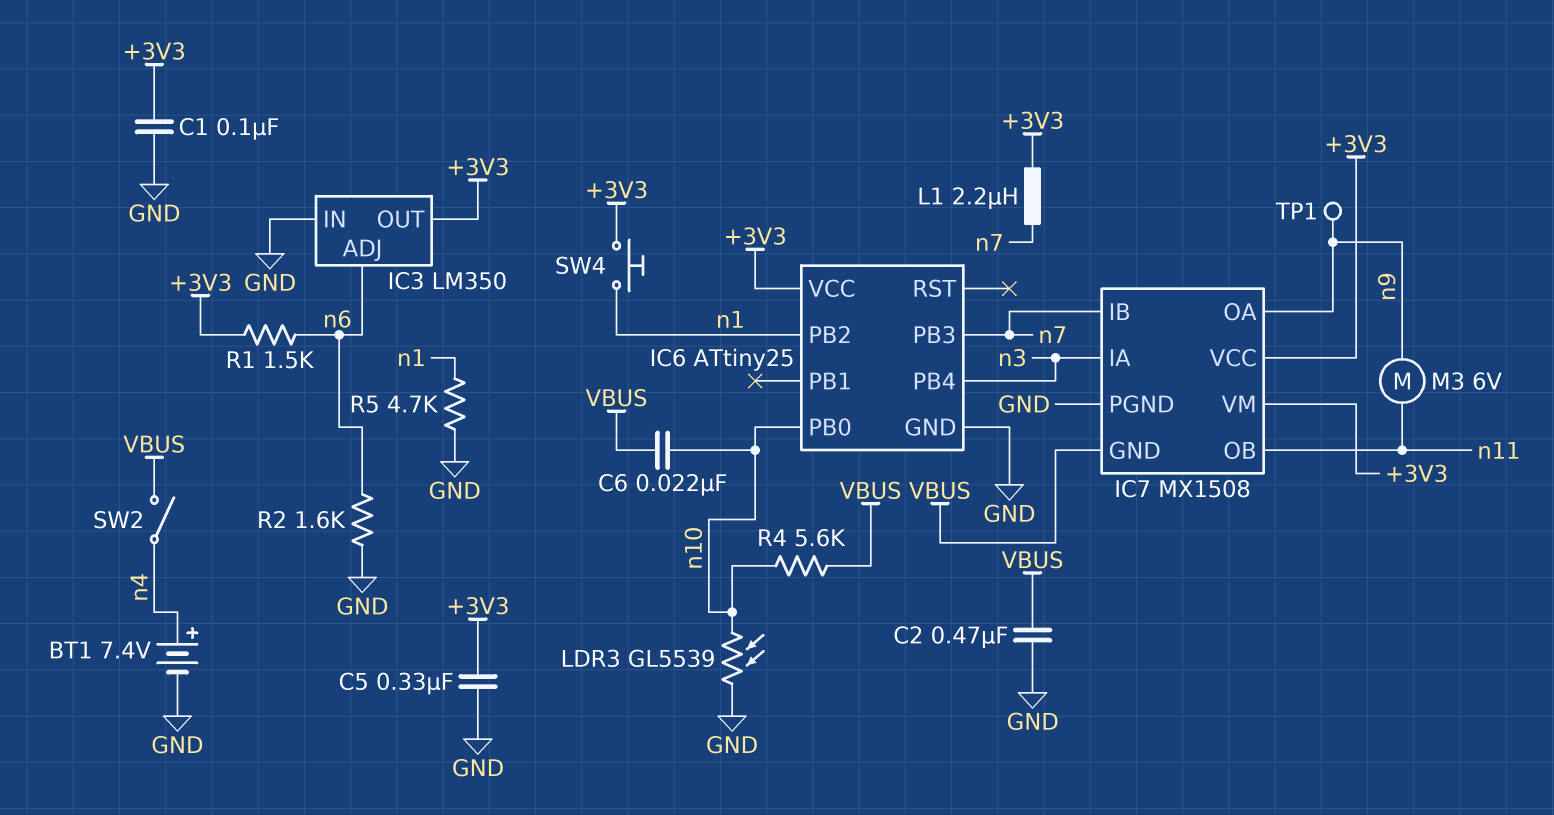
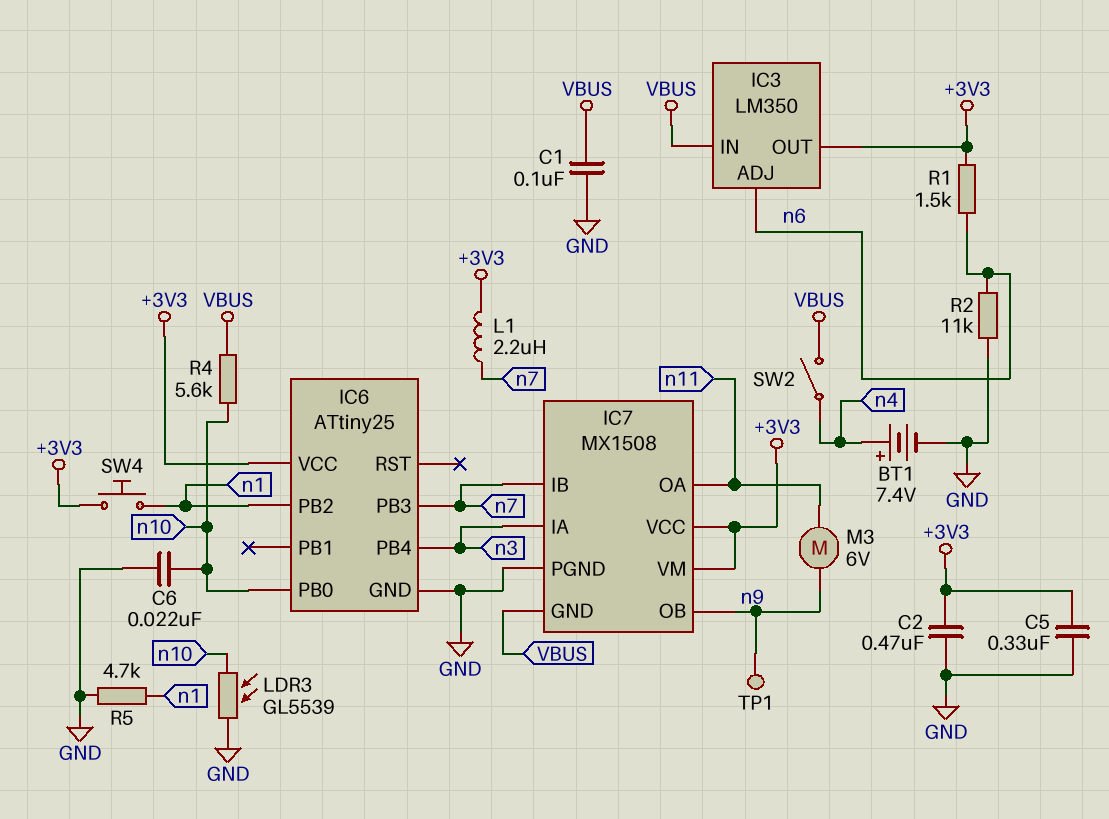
C1: 100nF (+3V3, GND) -> 100nF (GND, VBUS)
C2: 470nF (GND, VBUS) -> 470nF (+3V3, GND)
C6: 22nF (VBUS, n10) -> 22nF (GND, n10)
IC3 pin IN: GND -> VBUS
IC7 pin OA: n9 -> n11
IC7 pin OB: n11 -> n9
R2: 1.6k (GND, n6) -> 11k (GND, n6)

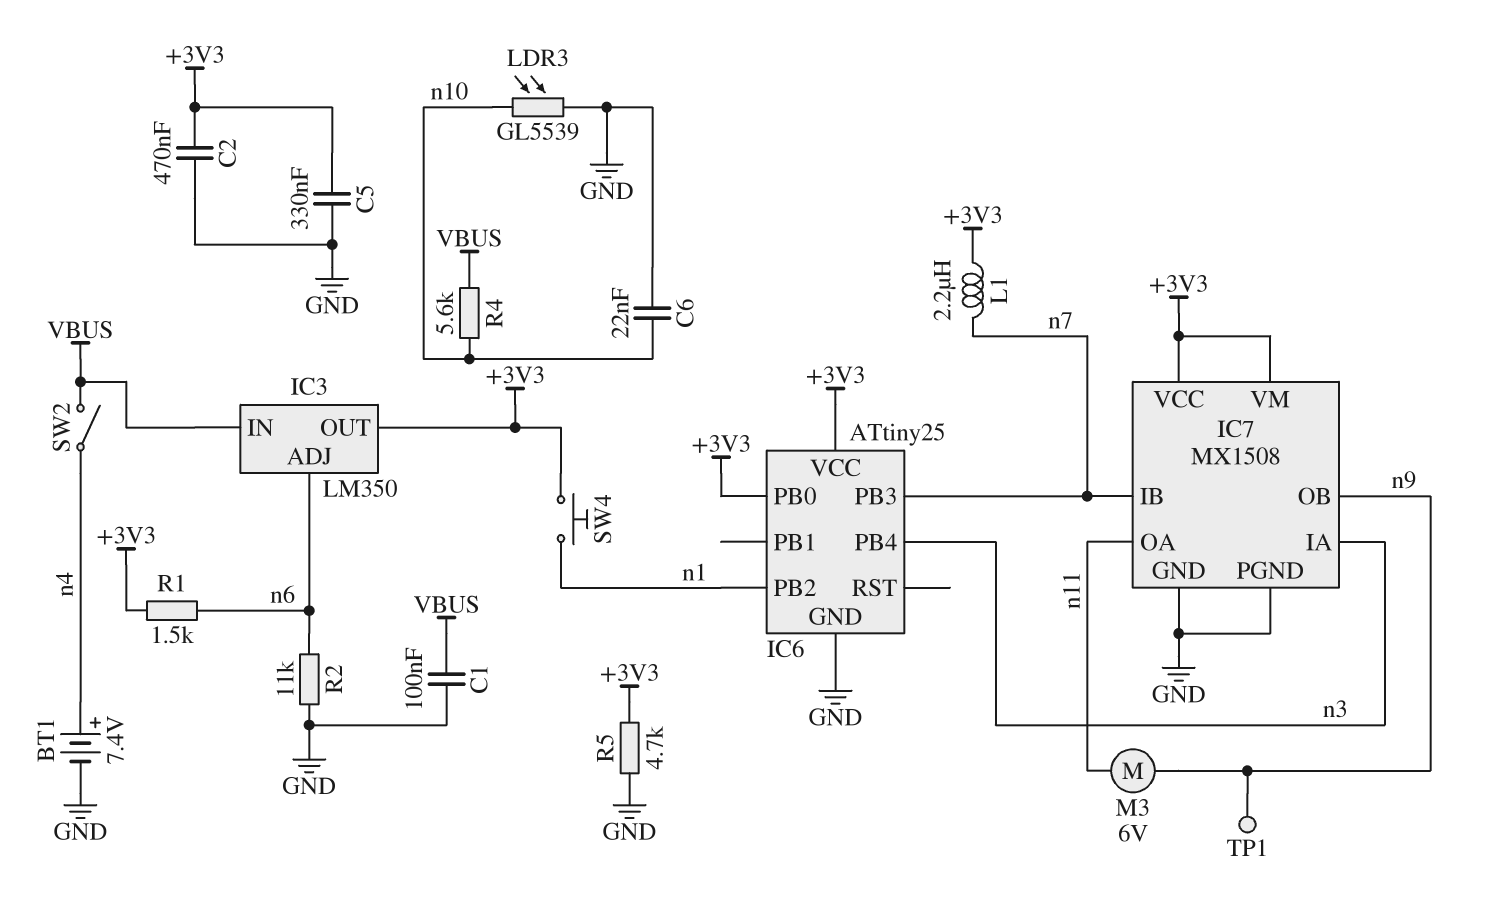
IC6 pin PB0: n10 -> +3V3
IC7 pin GND: VBUS -> GND
R5: 4.7k (GND, n1) -> 4.7k (+3V3, GND)

